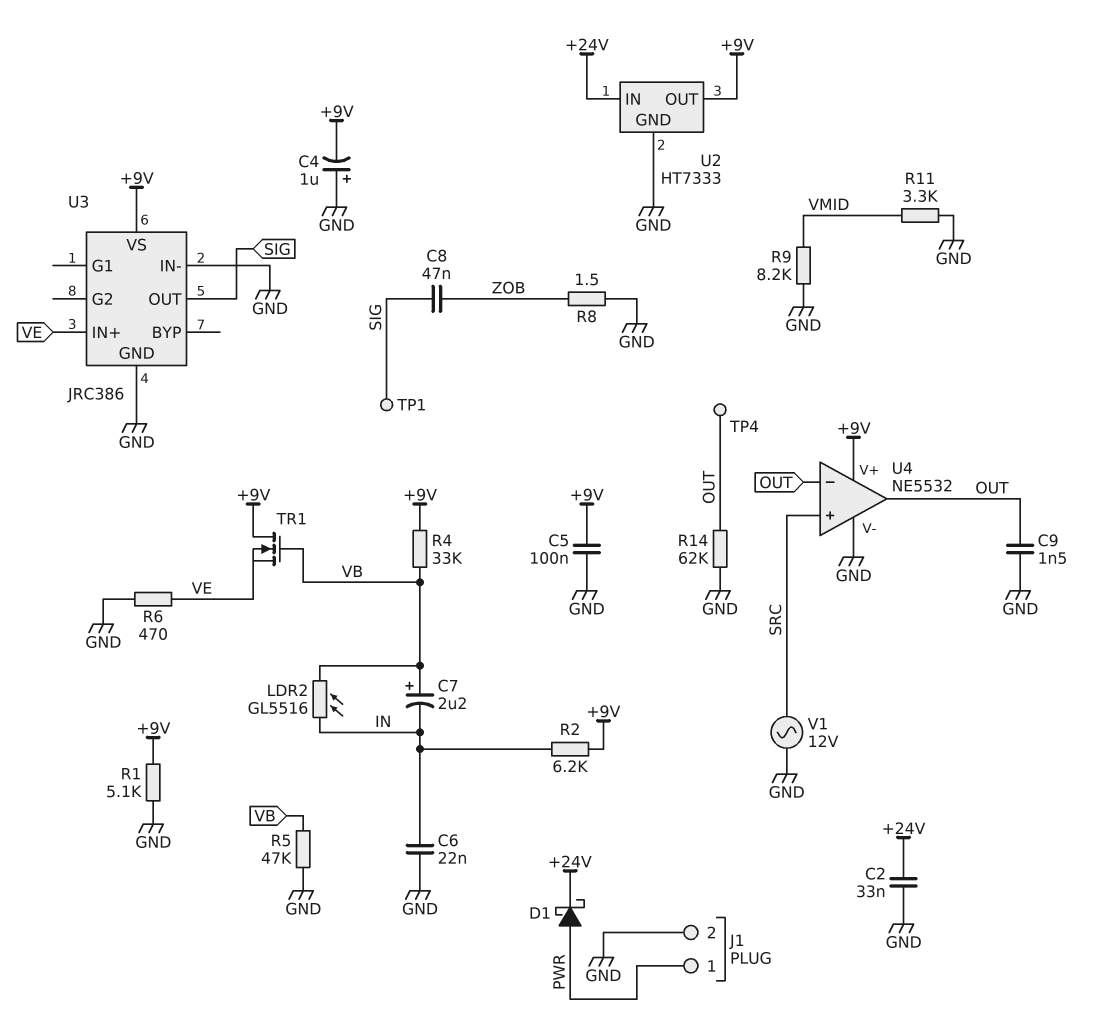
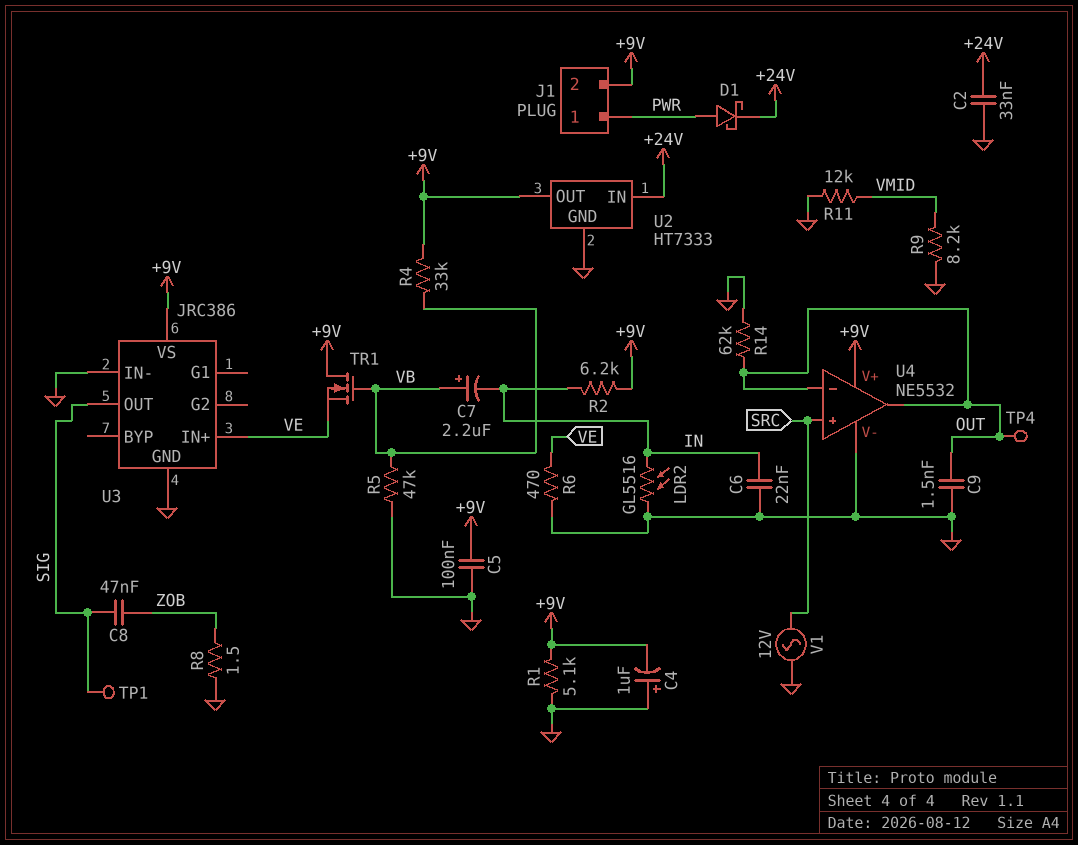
J1 pin 2: GND -> +9V
LDR2: GL5516 (IN, VB) -> GL5516 (GND, IN)
R11: 3.3k (GND, VMID) -> 12k (GND, VMID)

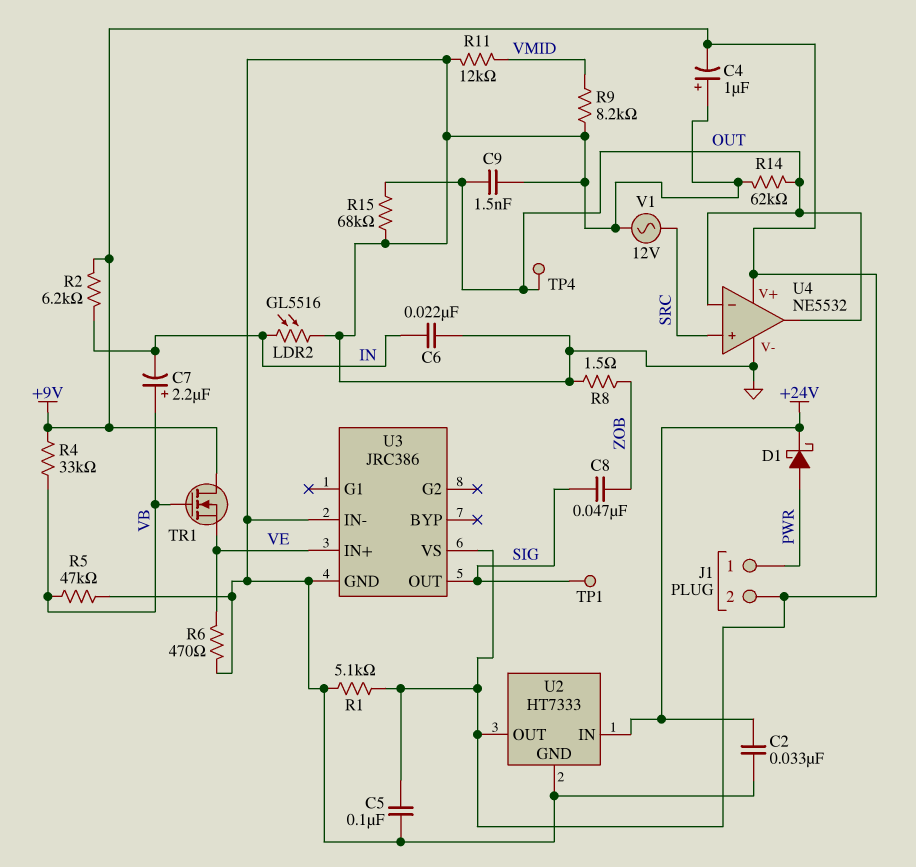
R15: none -> 68k (GND, OUT)

